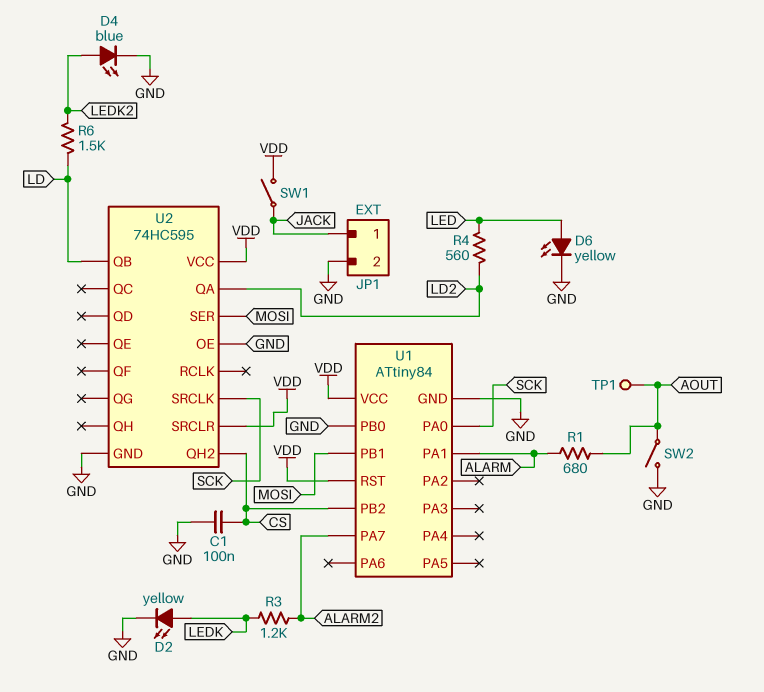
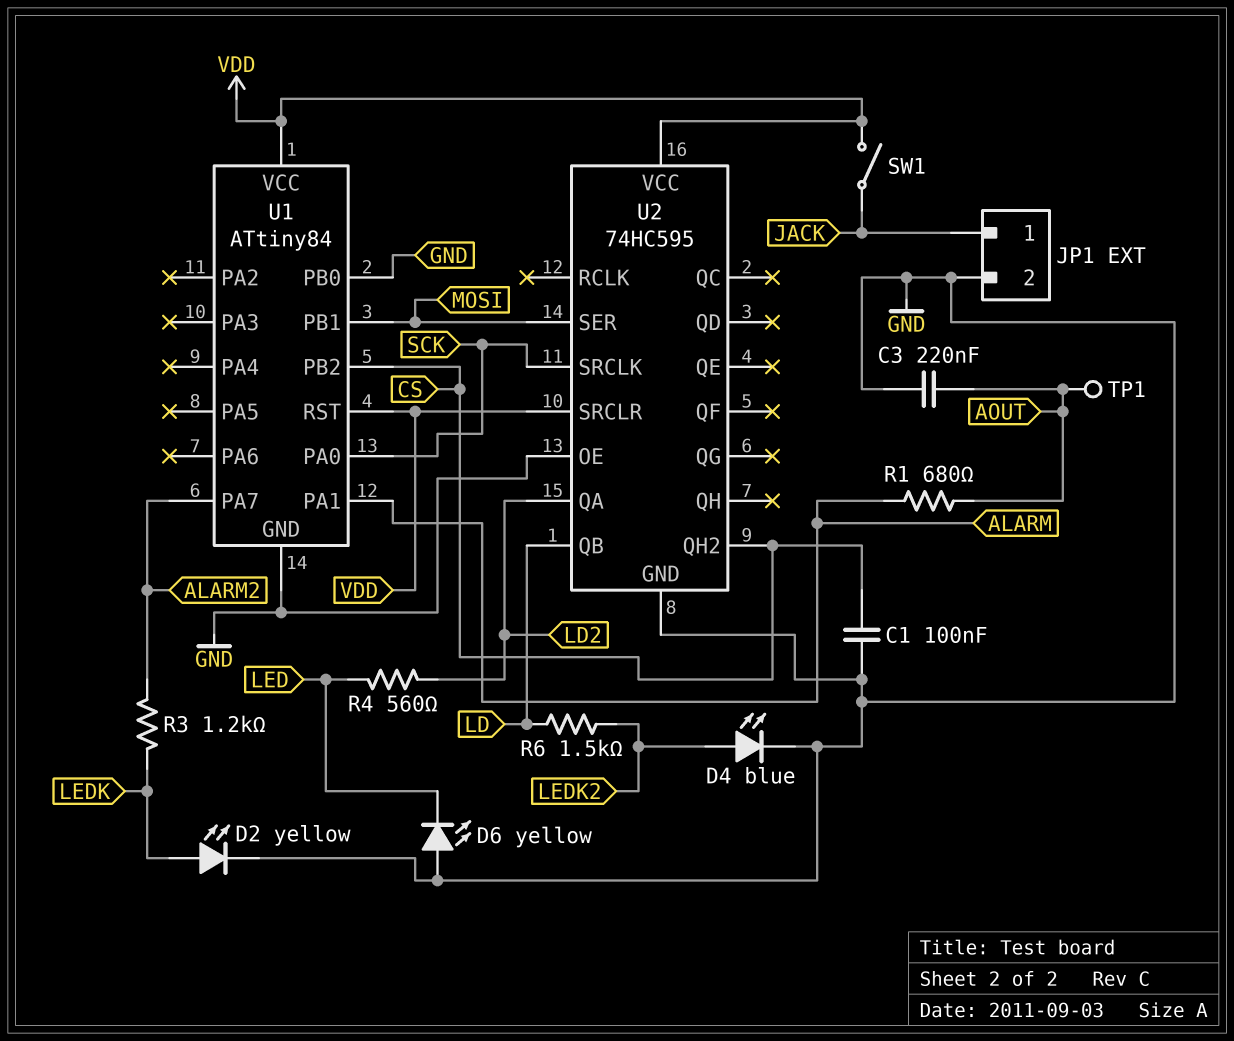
C3: none -> 220nF (AOUT, GND)
D6: LED yellow (A LED, K GND) -> LED yellow (A GND, K LED)
SW2: switch (AOUT, GND) -> none

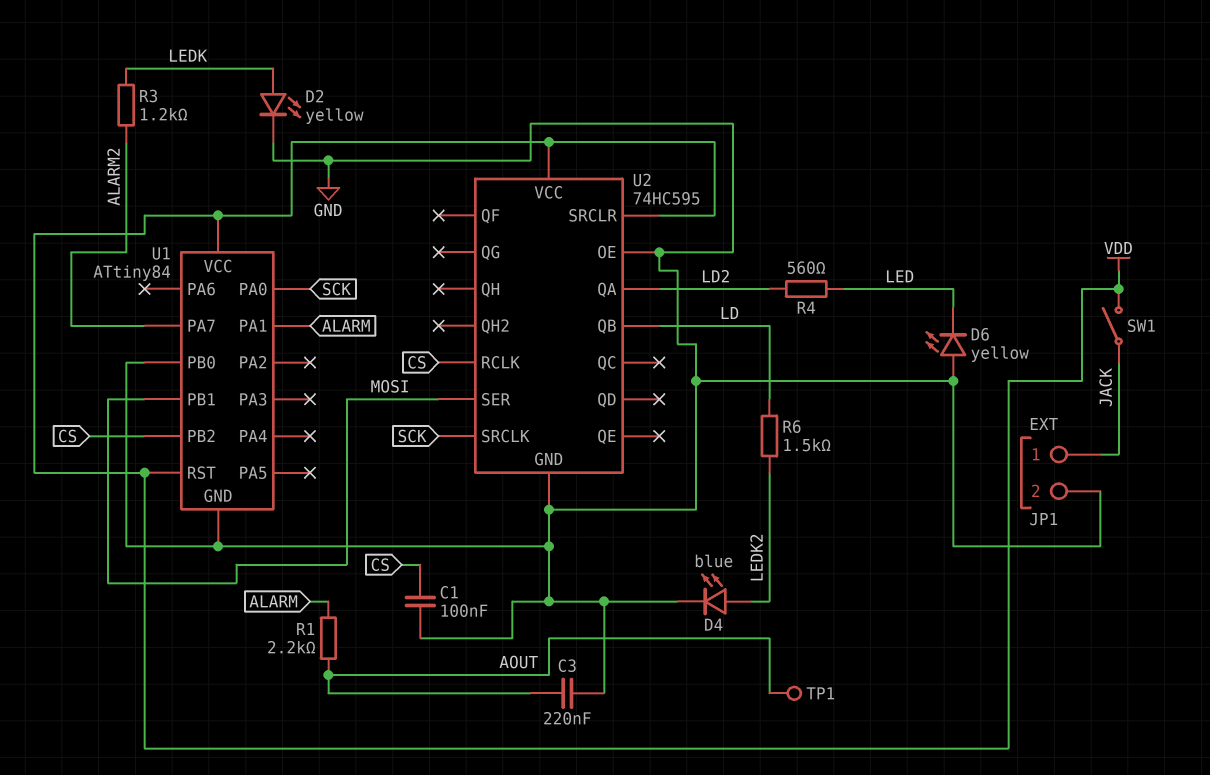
R1: 680 (ALARM, AOUT) -> 2.2k (ALARM, AOUT)
U2 pin QH2: CS -> none
U2 pin RCLK: none -> CS

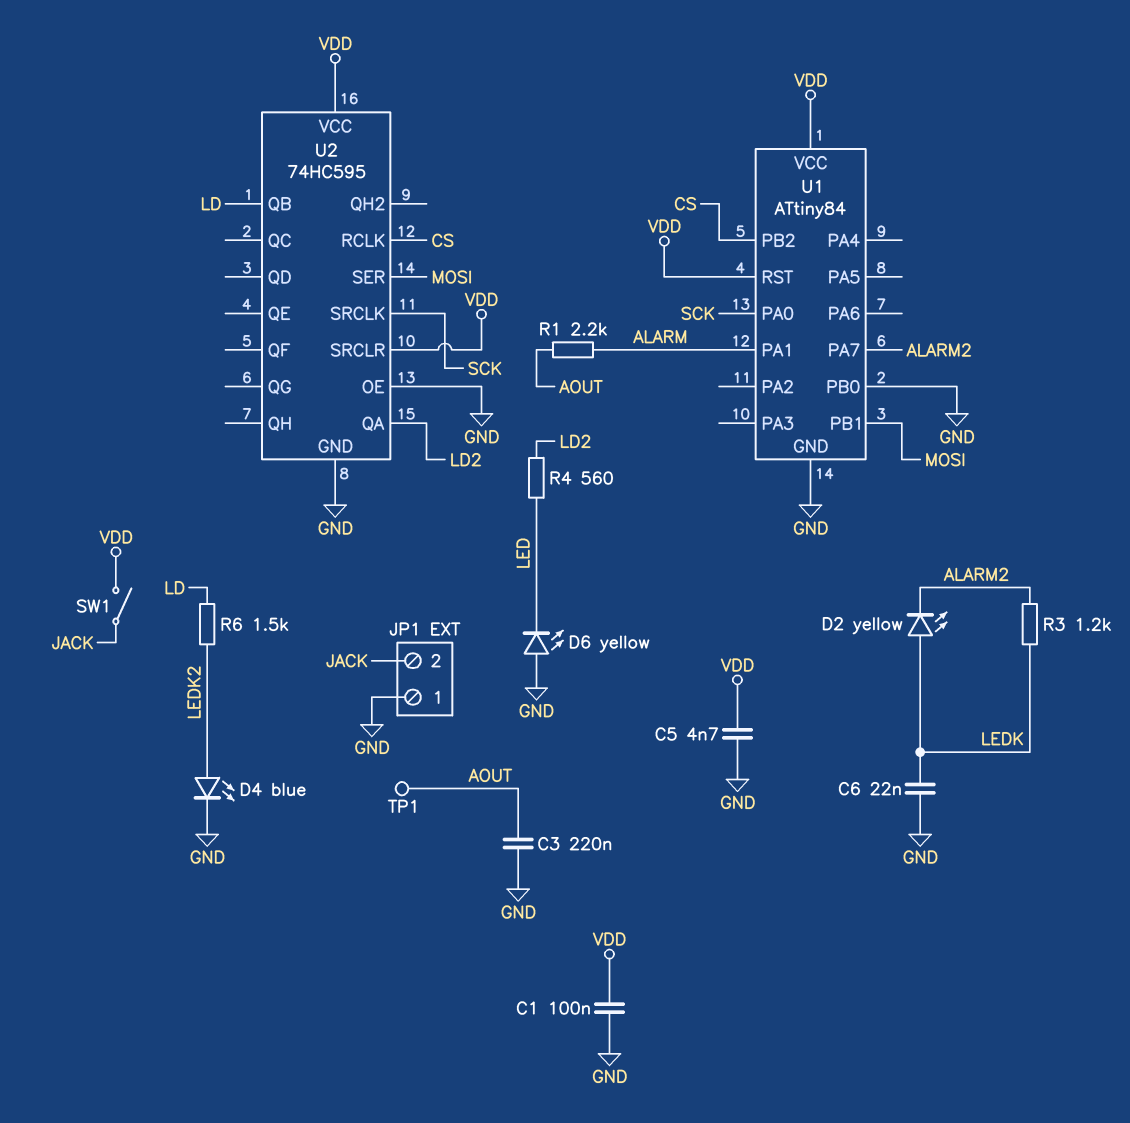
C1: 100nF (CS, GND) -> 100nF (GND, VDD)
C5: none -> 4.7nF (GND, VDD)
C6: none -> 22nF (GND, LEDK)
D2: LED yellow (A LEDK, K GND) -> LED yellow (A LEDK, K ALARM2)
JP1 pin 1: JACK -> GND
JP1 pin 2: GND -> JACK

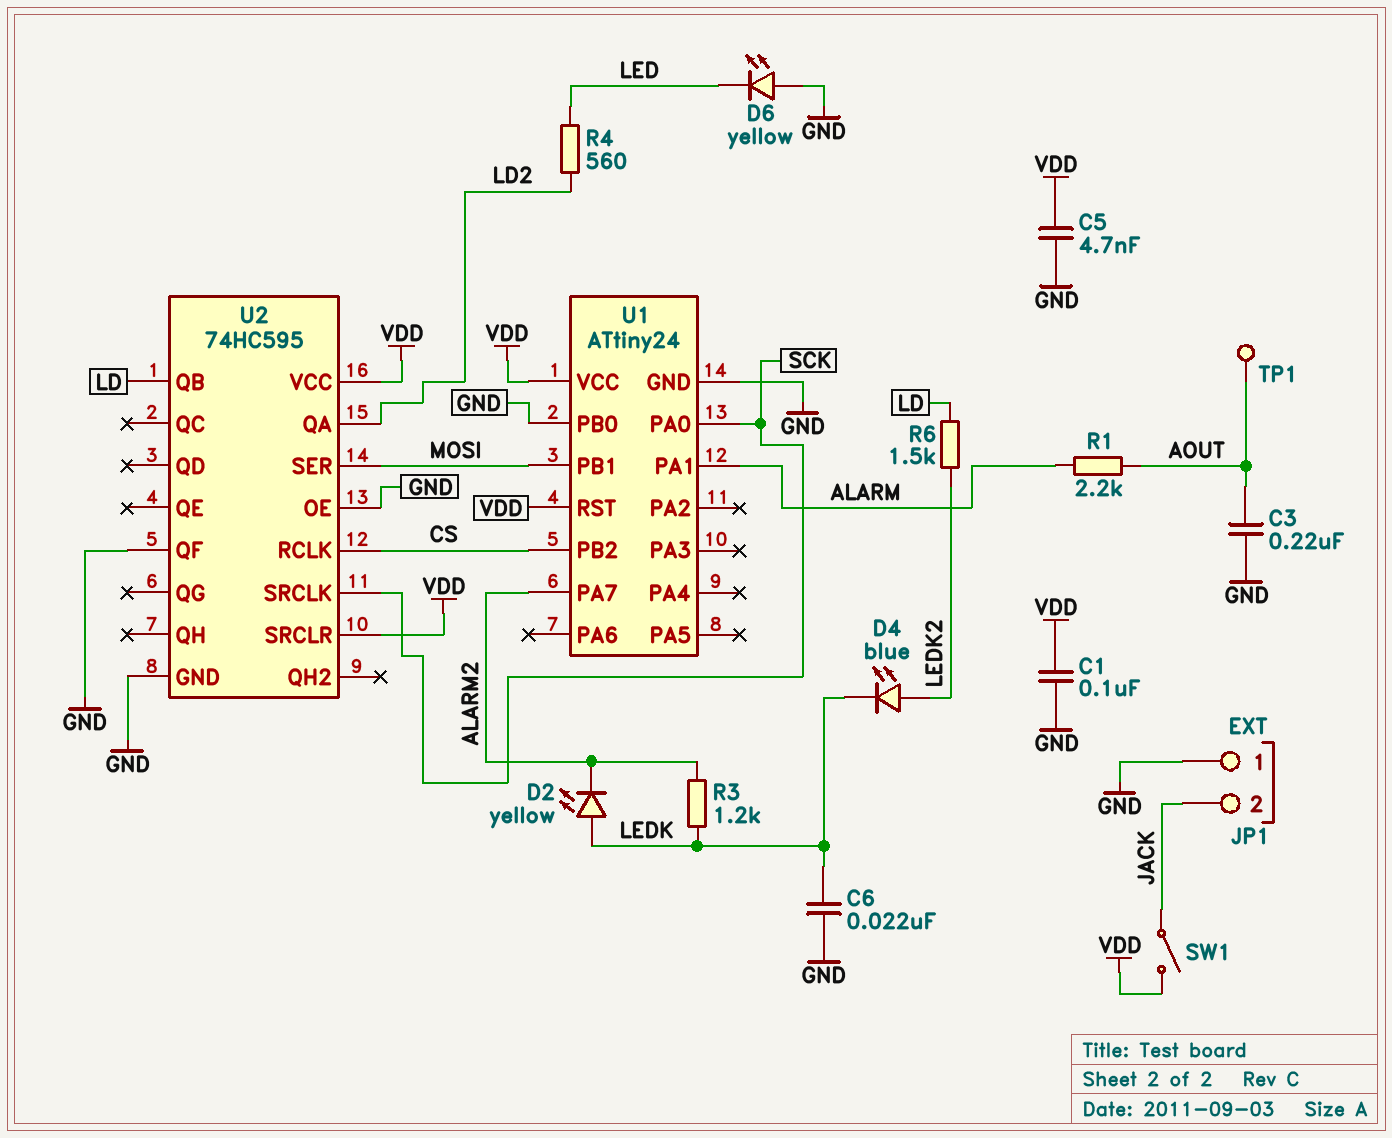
D4: LED blue (A LEDK2, K GND) -> LED blue (A LEDK2, K LEDK)
U1: ATtiny84 -> ATtiny24
U2 pin QF: none -> GND

